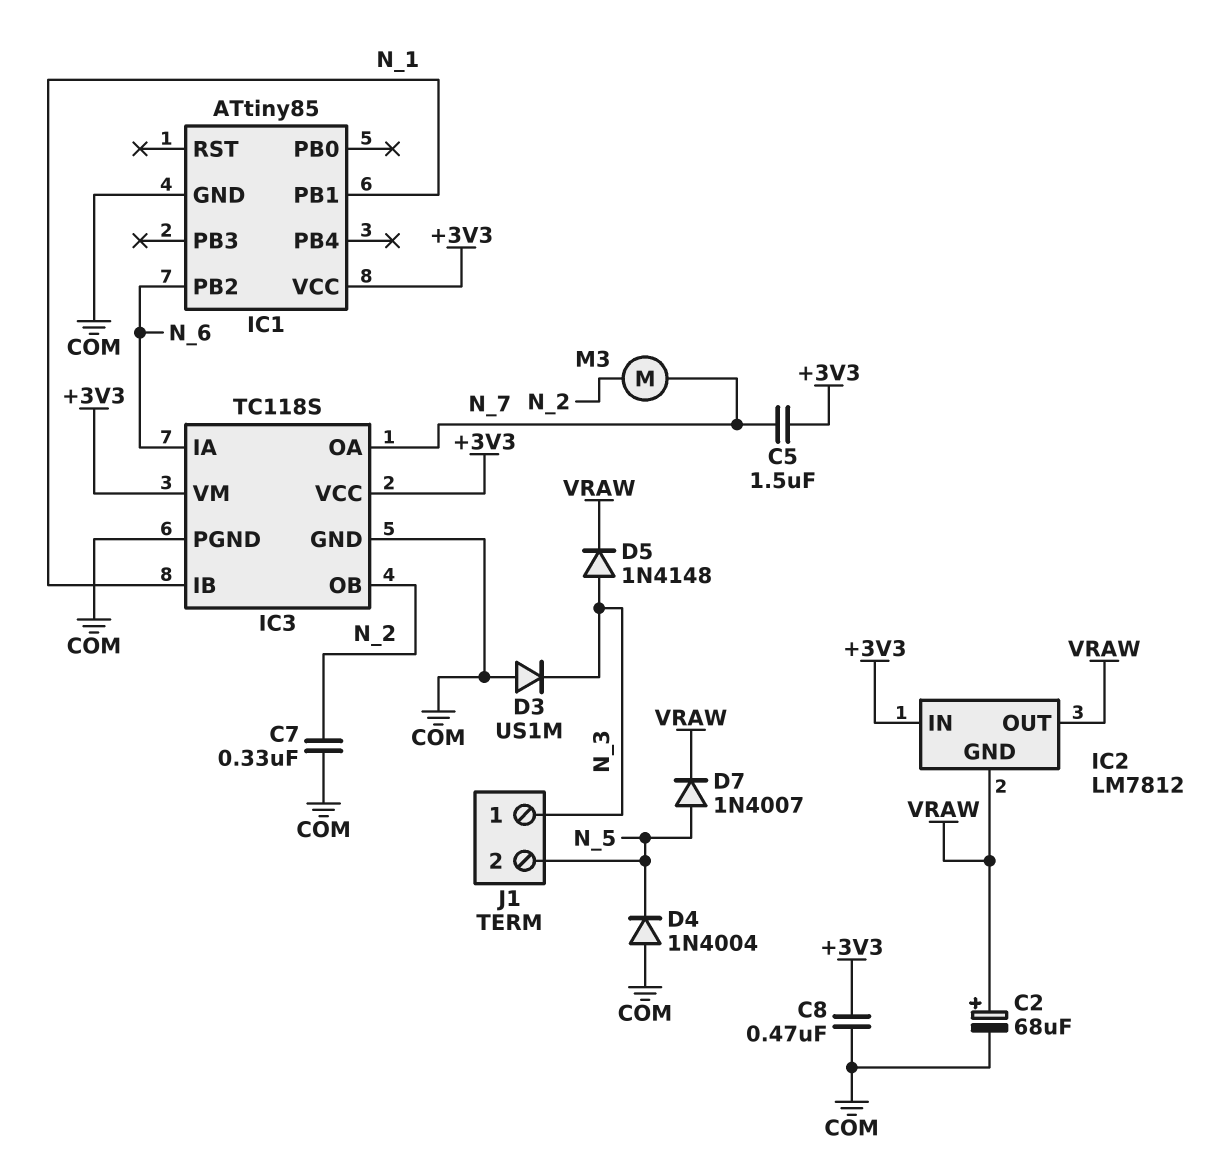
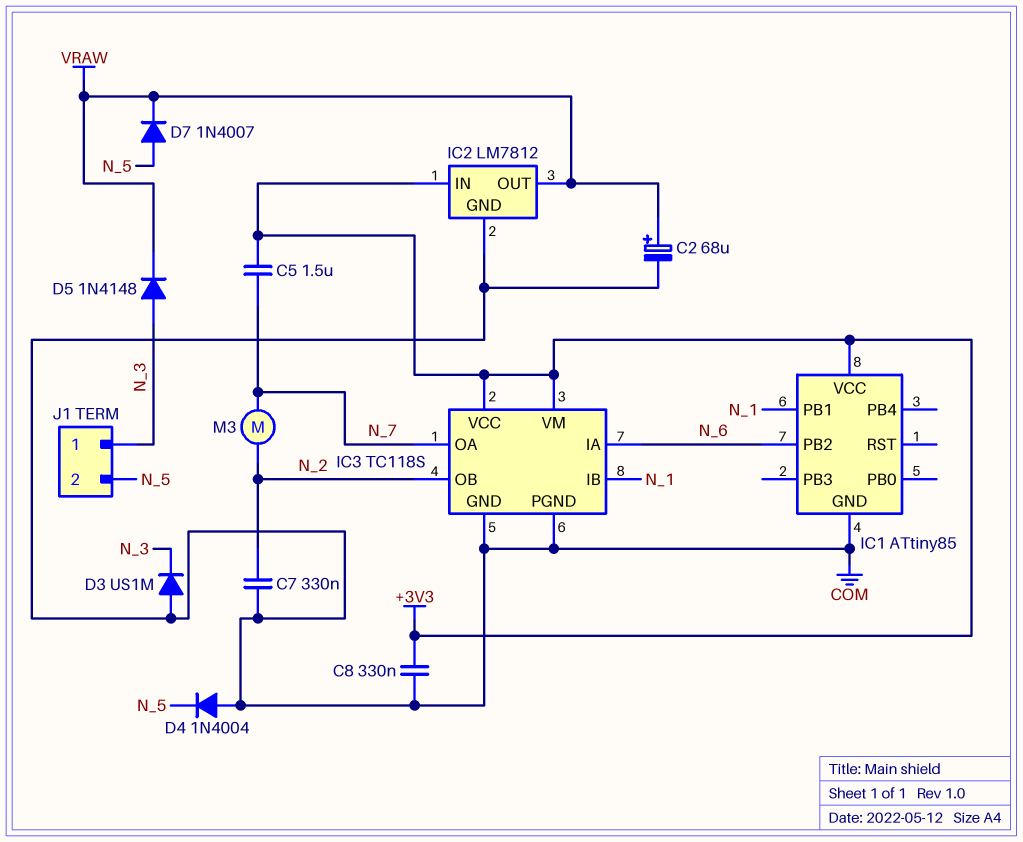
C8: 470nF (+3V3, COM) -> 330nF (+3V3, COM)
IC2 pin GND: VRAW -> COM

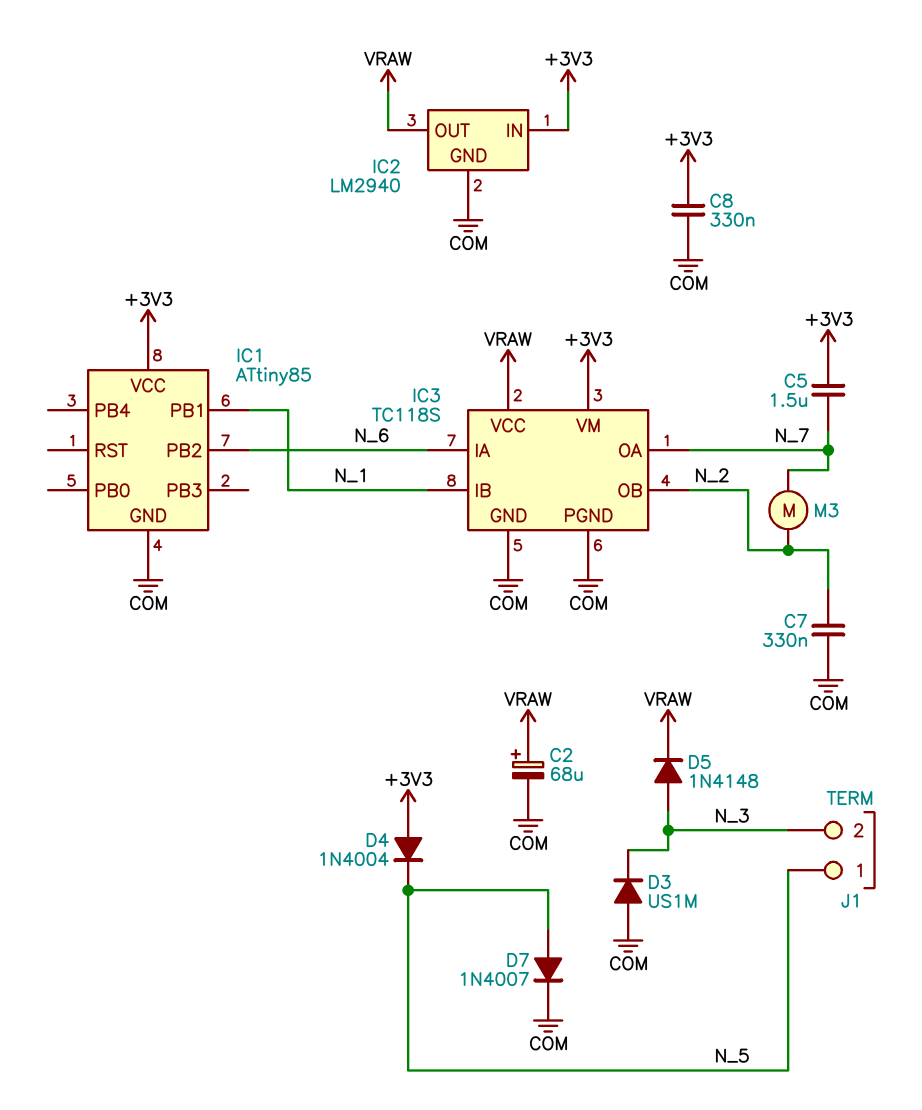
D4: diode 1N4004 (A COM, K N_5) -> diode 1N4004 (A +3V3, K N_5)
D7: diode 1N4007 (A N_5, K VRAW) -> diode 1N4007 (A N_5, K COM)
IC2: LM7812 -> LM2940
IC3 pin VCC: +3V3 -> VRAW
J1 pin 1: N_3 -> N_5
J1 pin 2: N_5 -> N_3

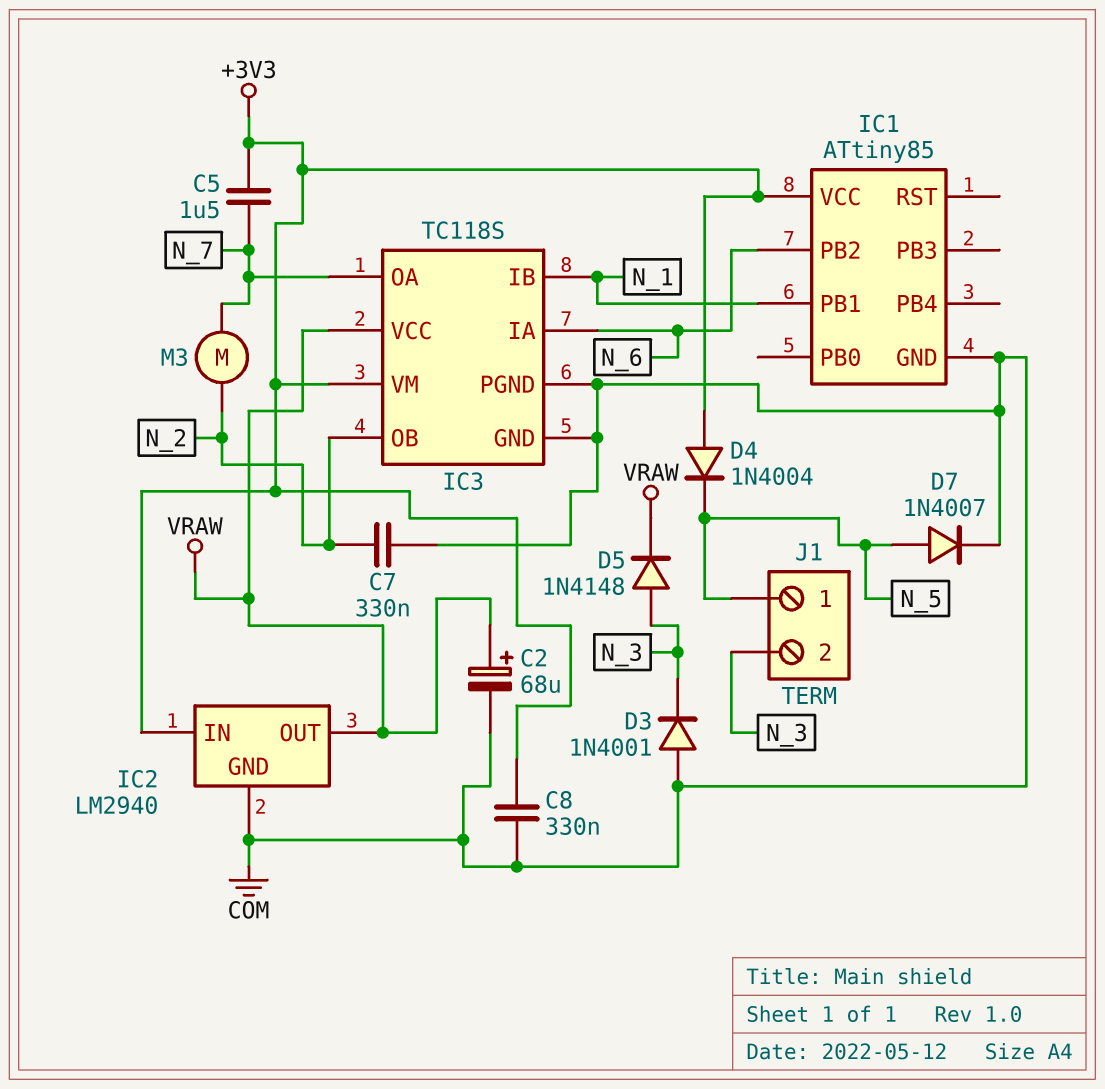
D3: diode US1M (A COM, K N_3) -> diode 1N4001 (A COM, K N_3)

